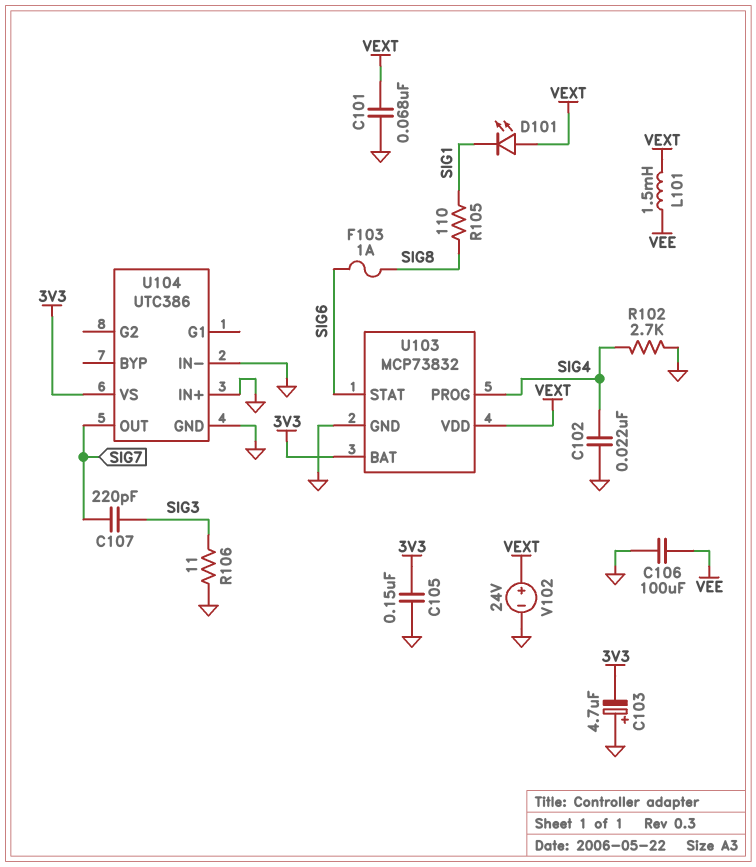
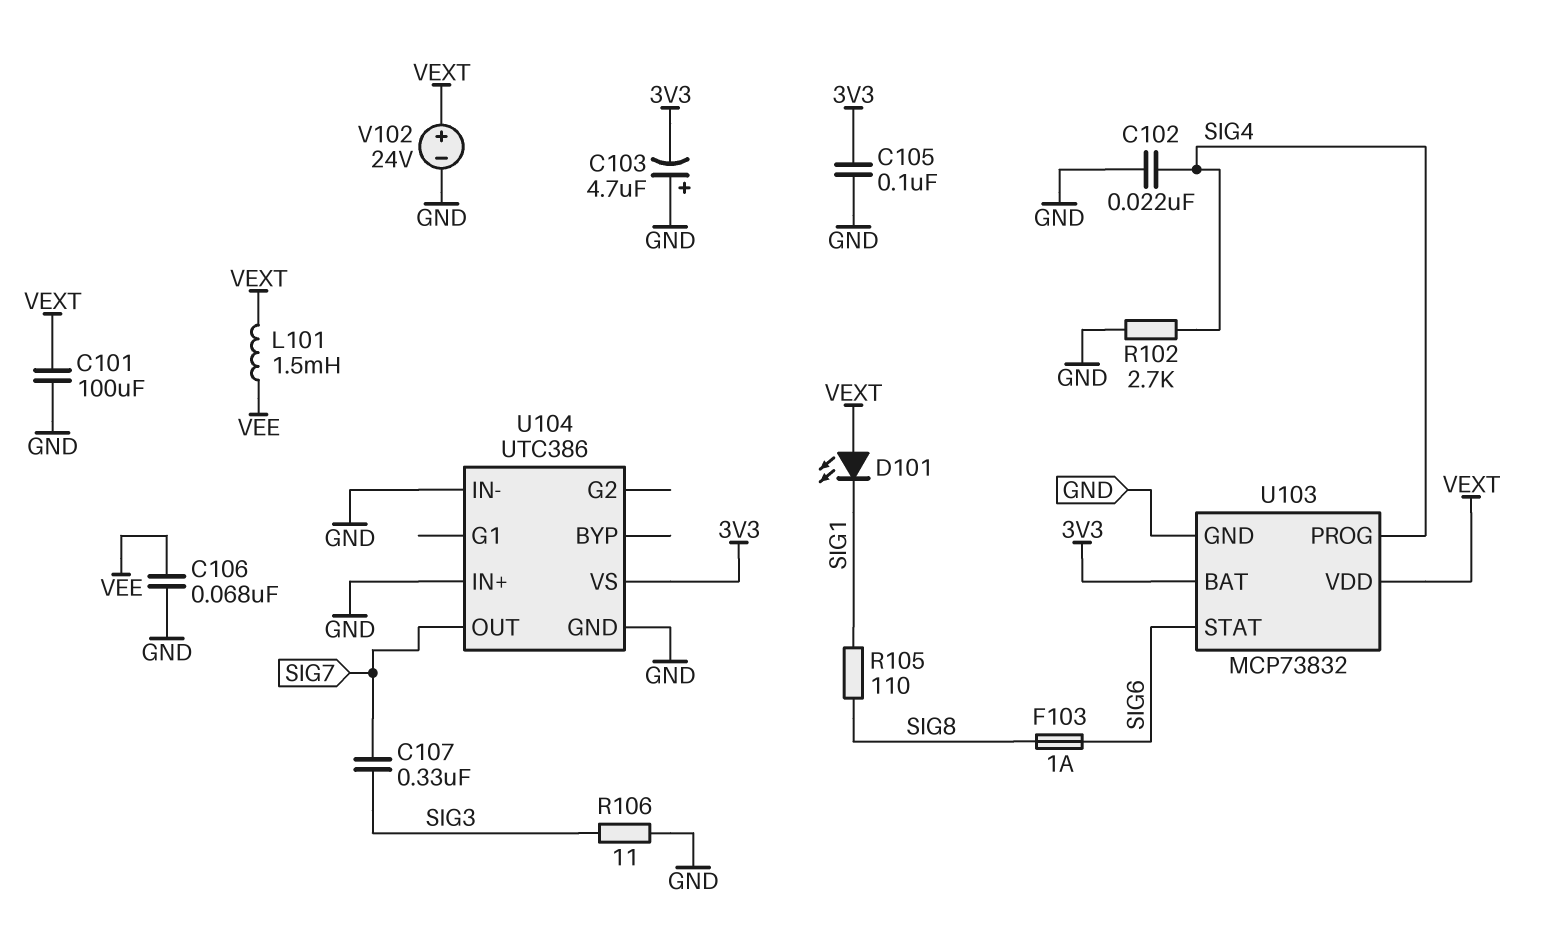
C101: 68nF (GND, VEXT) -> 100uF (GND, VEXT)
C105: 150nF (3V3, GND) -> 100nF (3V3, GND)
C106: 100uF (GND, VEE) -> 68nF (GND, VEE)
C107: 220pF (SIG3, SIG7) -> 330nF (SIG3, SIG7)

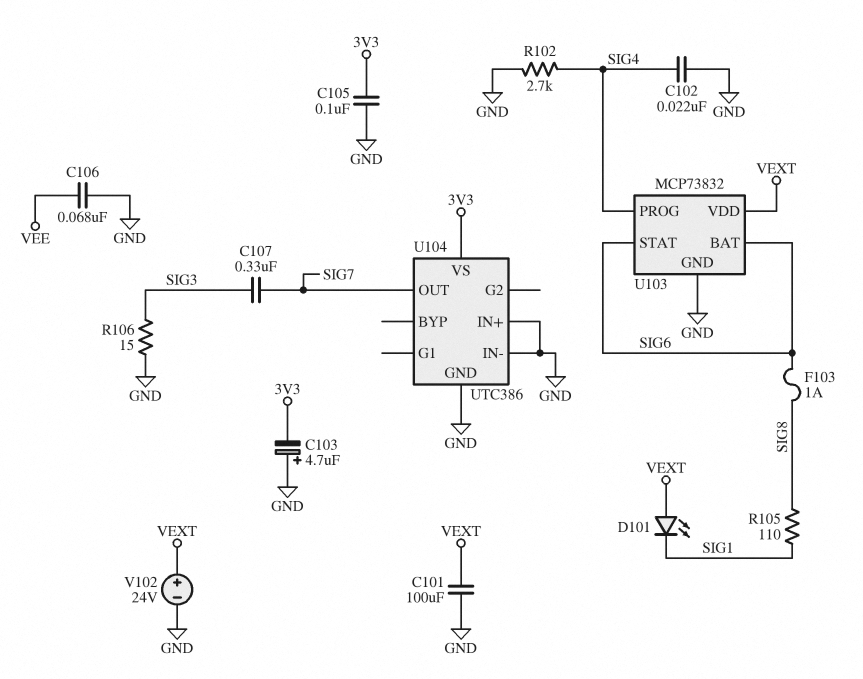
L101: 1.5mH (VEE, VEXT) -> none
R106: 11 (GND, SIG3) -> 15 (GND, SIG3)
U103 pin BAT: 3V3 -> SIG6

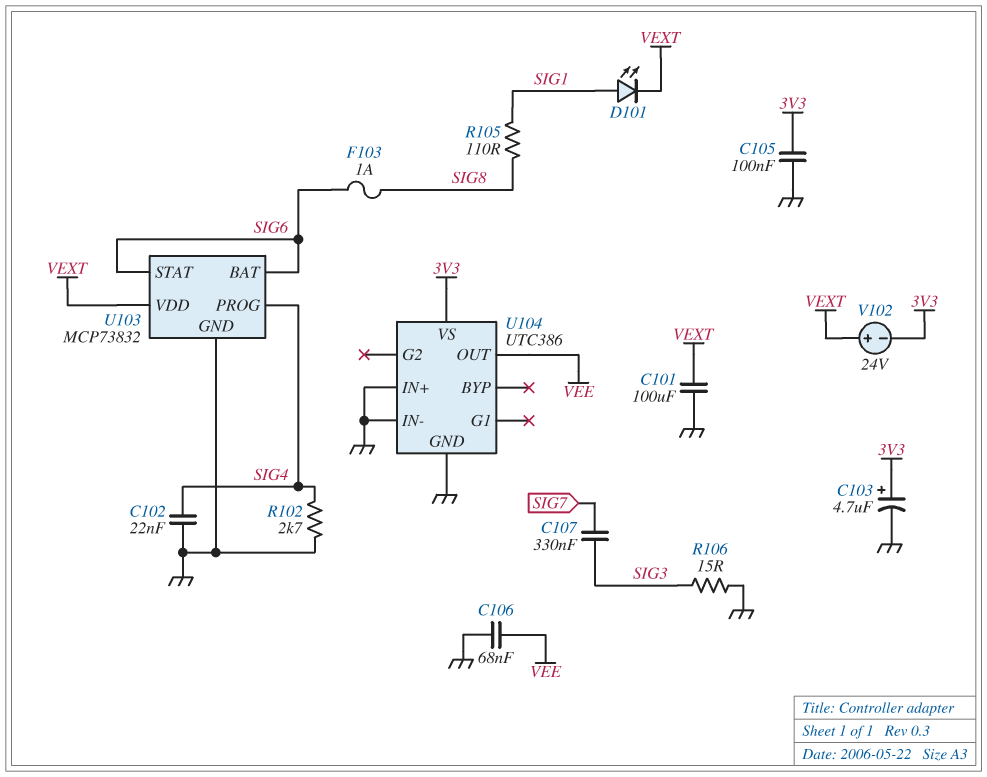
C103: 4.7uF (plus GND, minus 3V3) -> 4.7uF (plus 3V3, minus GND)
D101: LED (A VEXT, K SIG1) -> LED (A SIG1, K VEXT)
U104 pin OUT: SIG7 -> VEE
V102: 24V (plus VEXT, minus GND) -> 24V (plus VEXT, minus 3V3)

